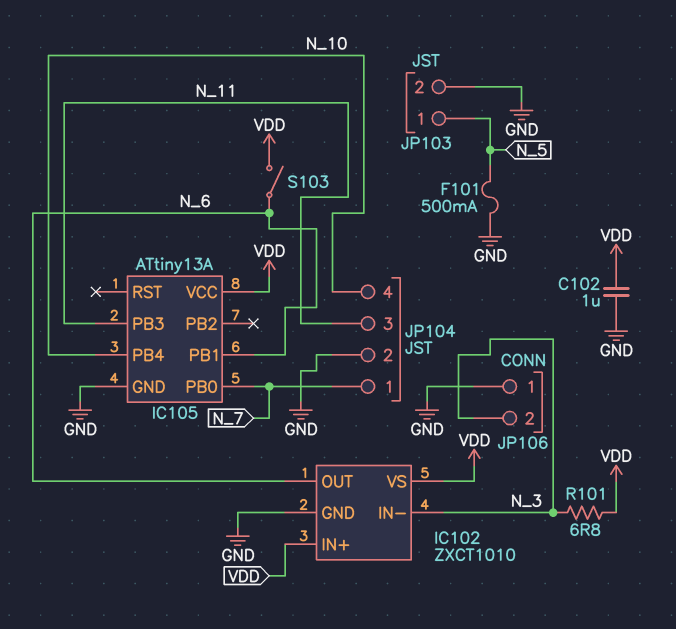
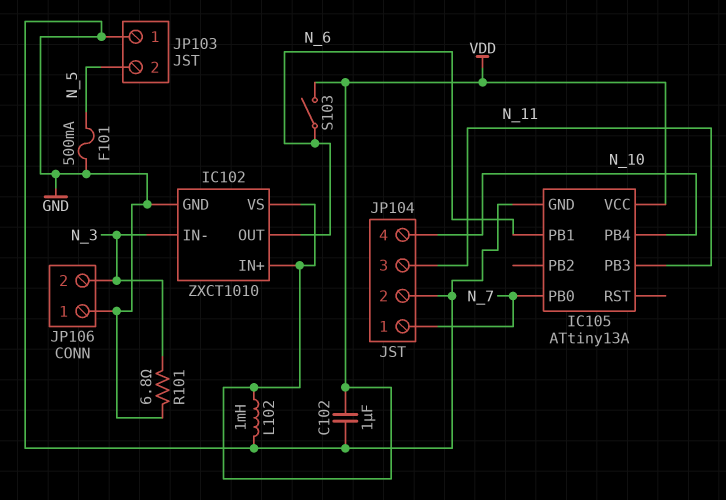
JP103 pin 1: N_5 -> GND
JP103 pin 2: GND -> N_5
L102: none -> 1mH (GND, VDD)
R101: 6.8 (N_3, VDD) -> 6.8 (GND, N_3)

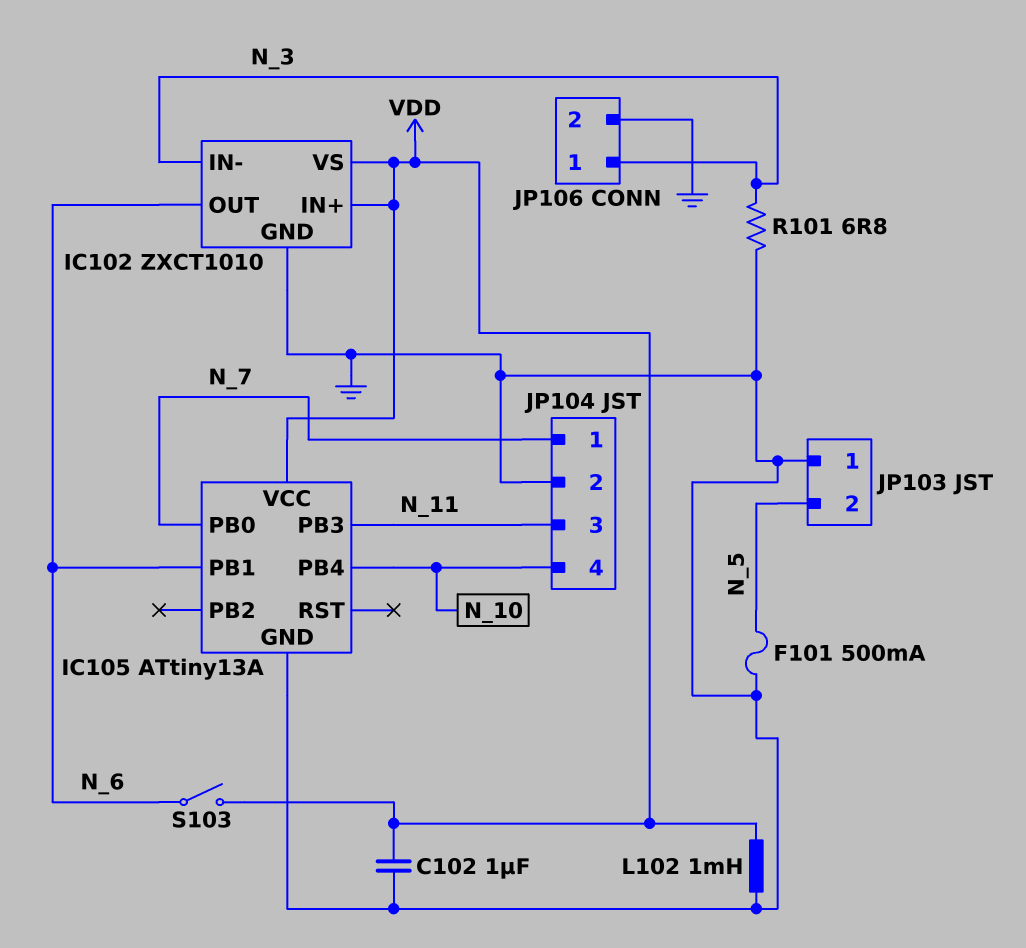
JP106 pin 1: GND -> N_3
JP106 pin 2: N_3 -> GND

